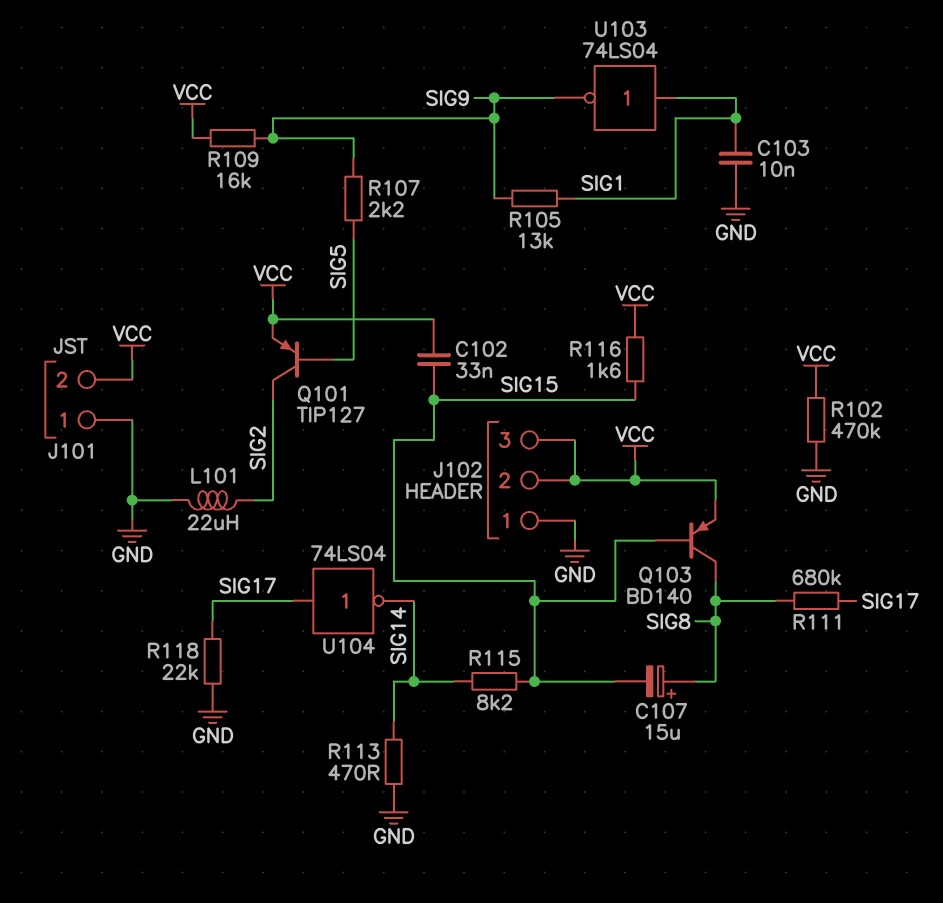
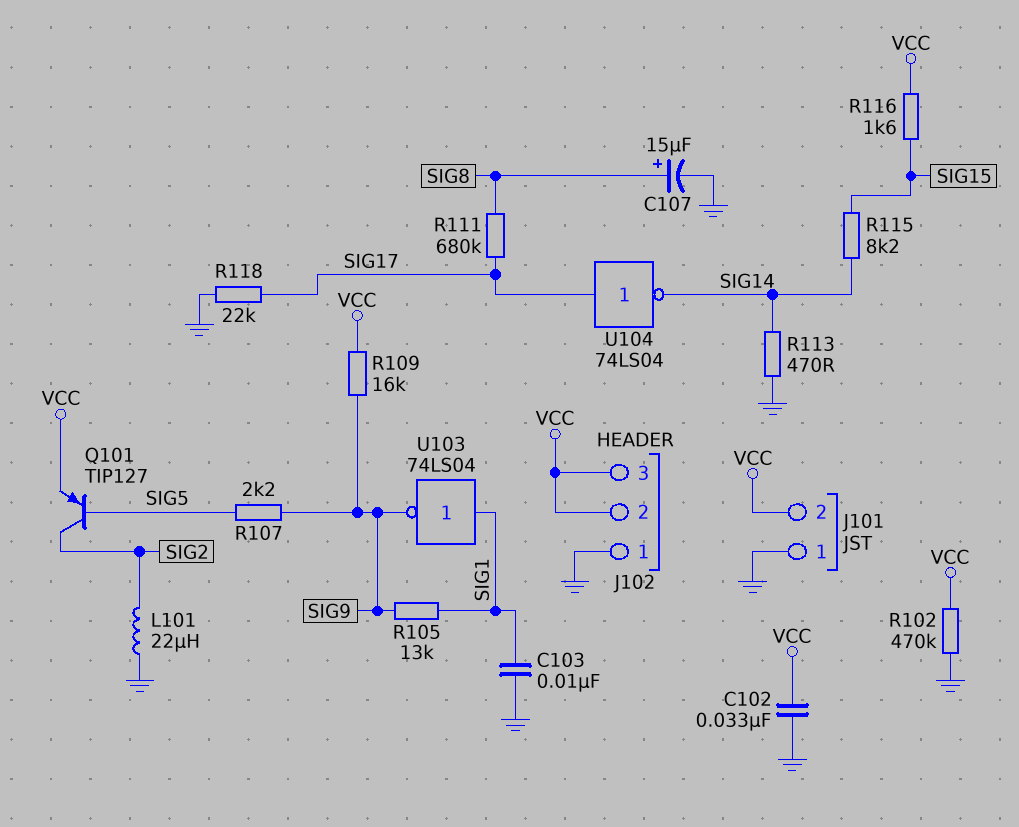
C102: 33nF (SIG15, VCC) -> 33nF (GND, VCC)
C107: 15uF (plus SIG8, minus SIG15) -> 15uF (plus SIG8, minus GND)
Q103: PNP BD140 (B SIG15, C SIG8, E VCC) -> none

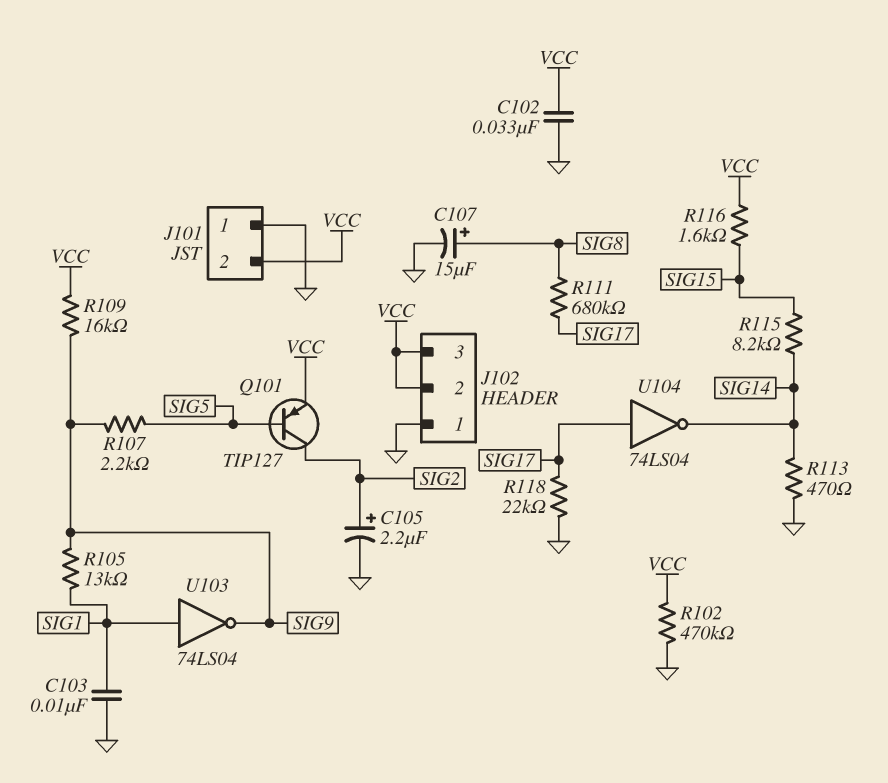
C105: none -> 2.2uF (plus SIG2, minus GND)
L101: 22uH (GND, SIG2) -> none

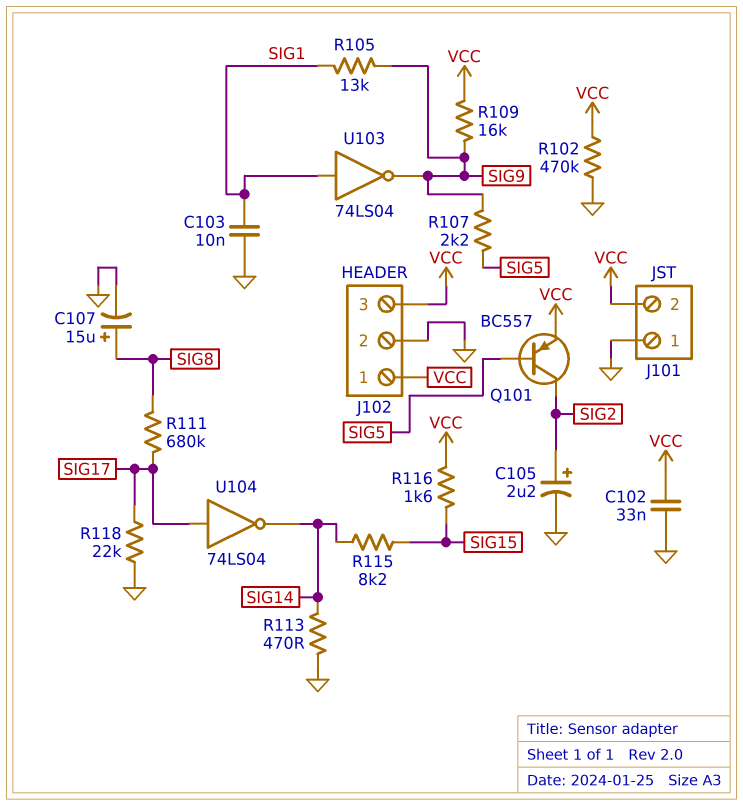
J102 pin 1: GND -> VCC
J102 pin 2: VCC -> GND
Q101: PNP TIP127 (B SIG5, C SIG2, E VCC) -> PNP BC557 (B SIG5, C SIG2, E VCC)

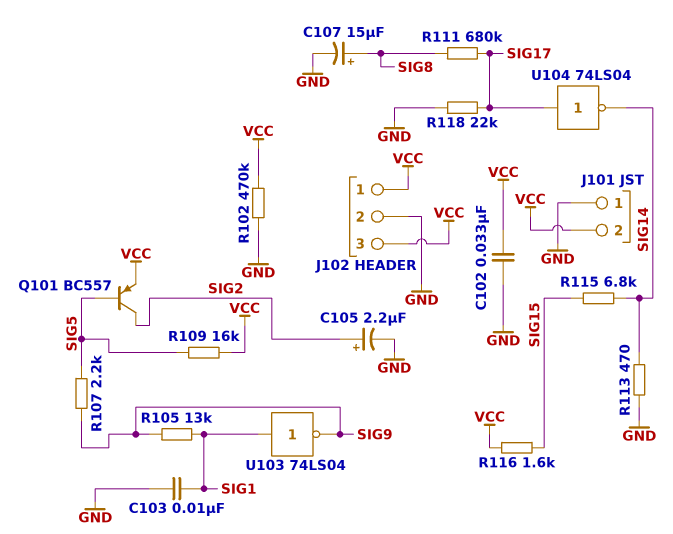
R109: 16k (SIG9, VCC) -> 16k (SIG5, VCC)
R115: 8.2k (SIG14, SIG15) -> 6.8k (SIG14, SIG15)

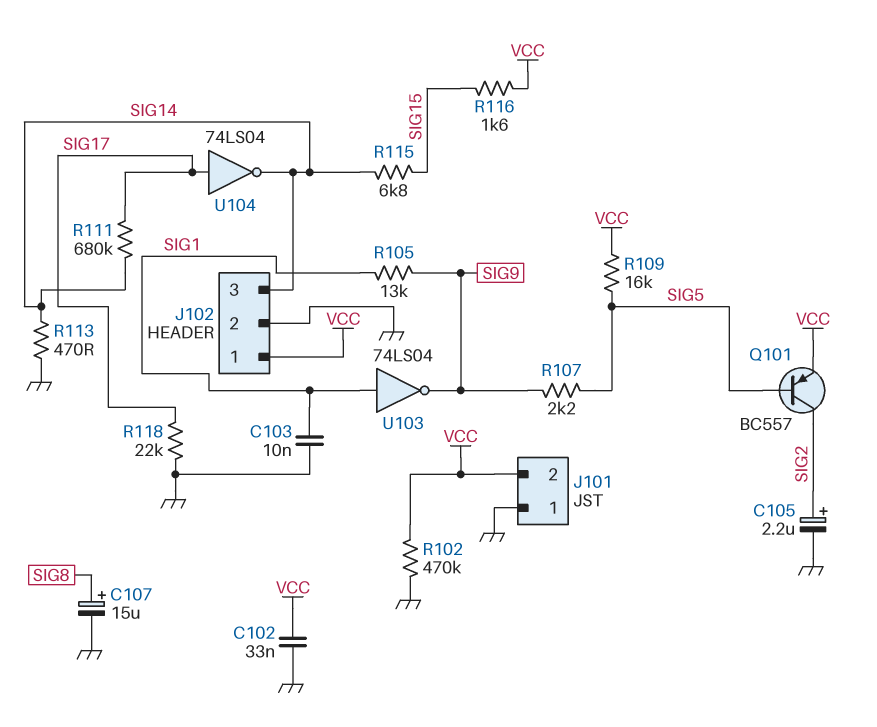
J102 pin 3: VCC -> SIG14
R111: 680k (SIG8, SIG17) -> 680k (SIG14, SIG17)

